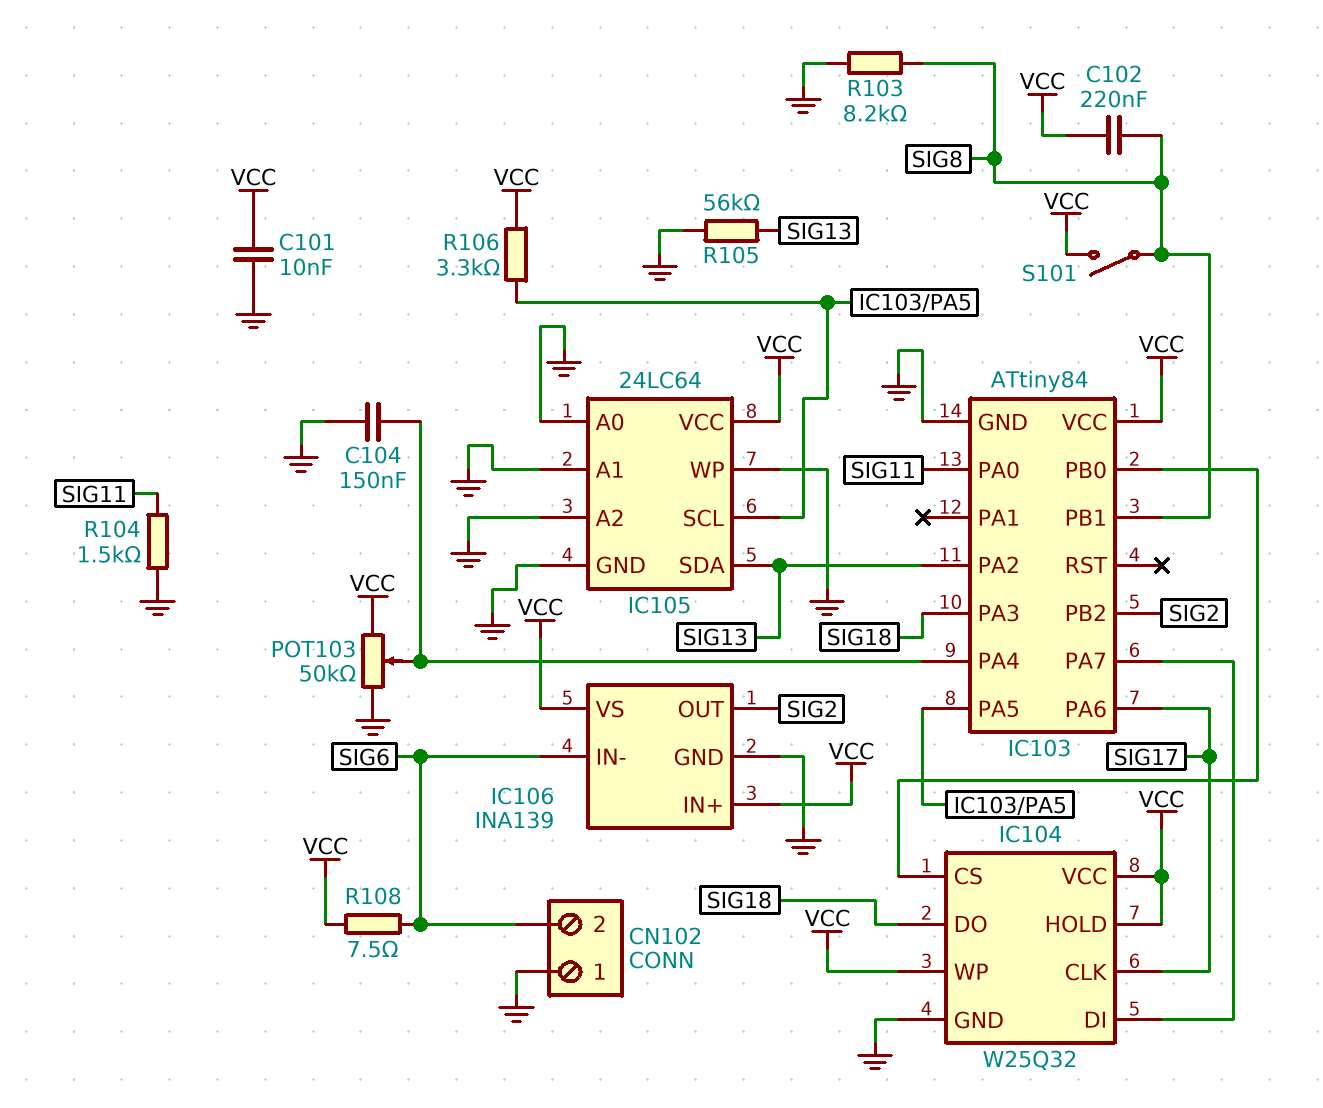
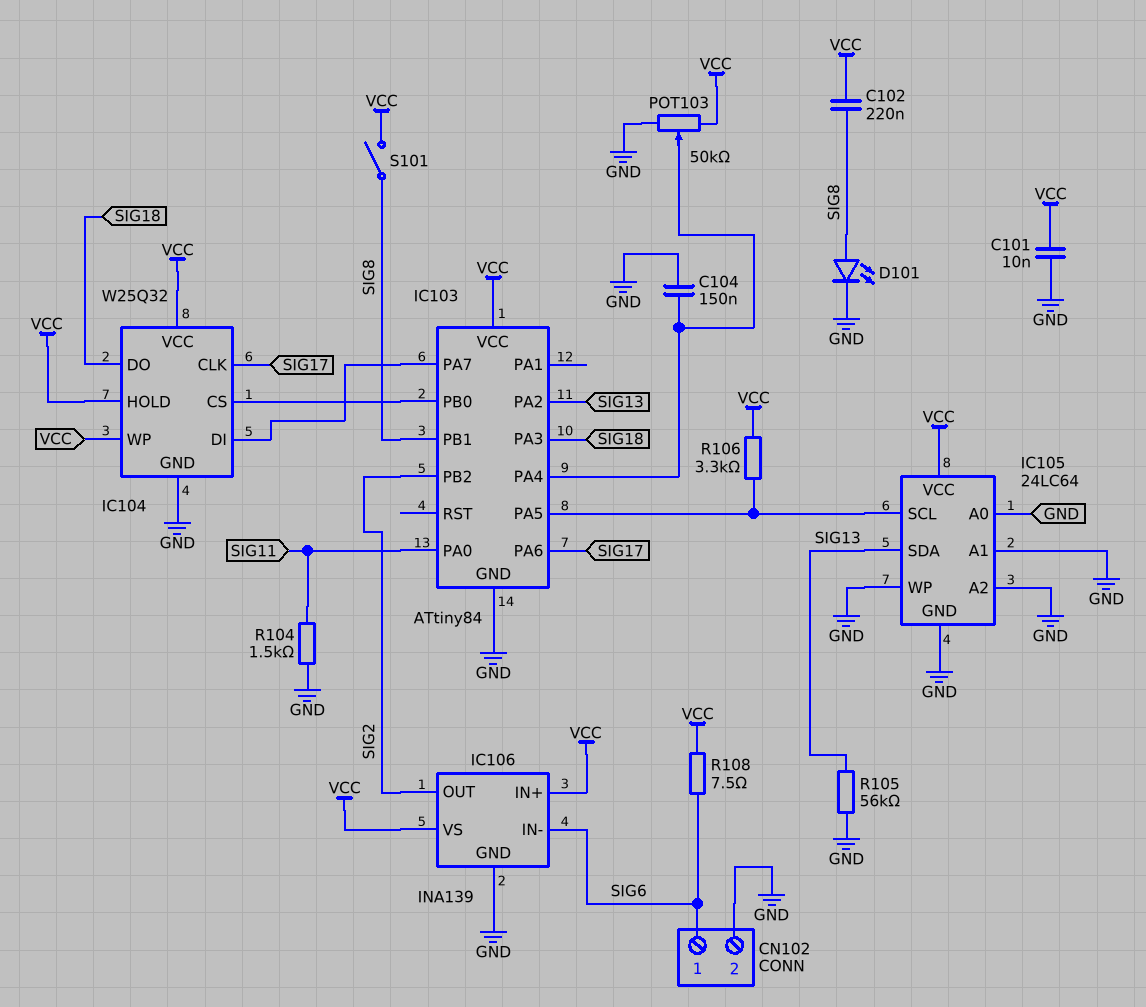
CN102 pin 1: GND -> SIG6
CN102 pin 2: SIG6 -> GND
D101: none -> LED (A SIG8, K GND)
R103: 8.2k (GND, SIG8) -> none

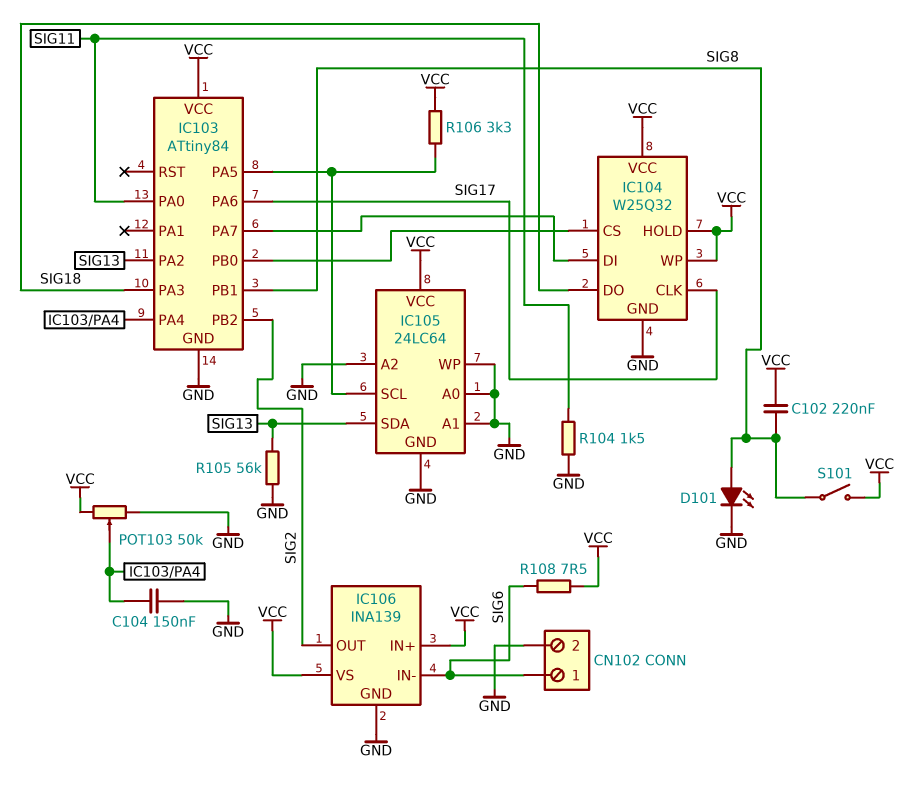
C101: 10nF (GND, VCC) -> none

